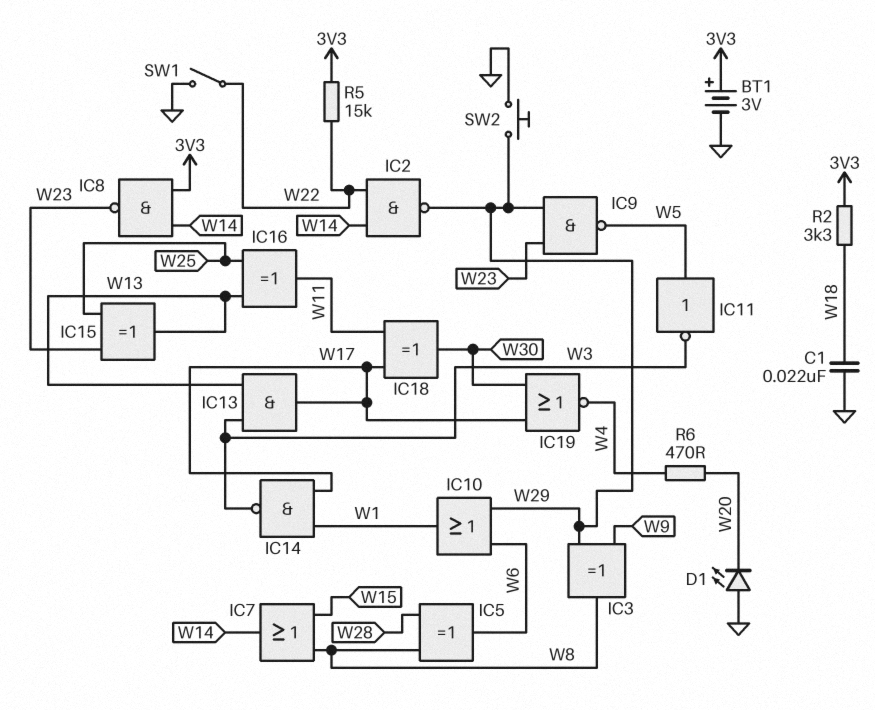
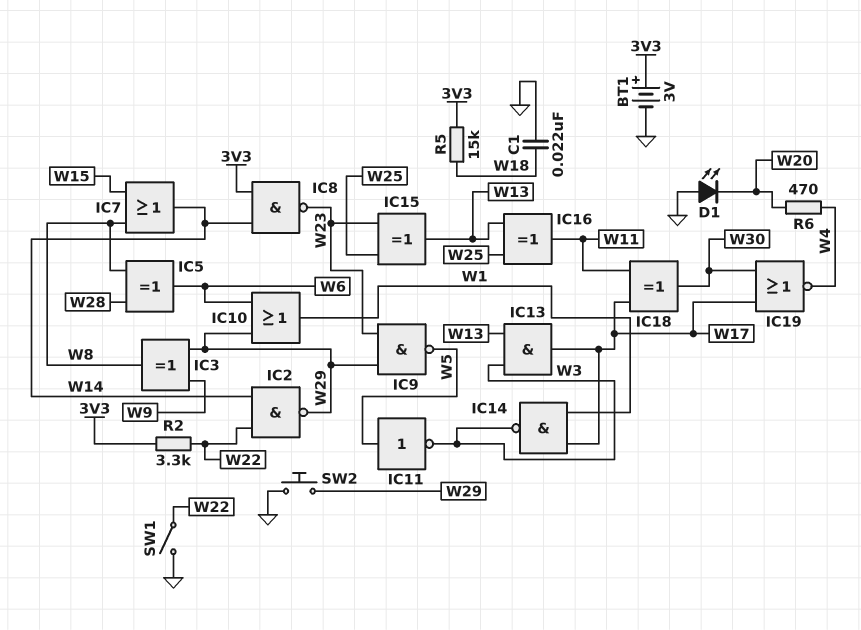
R2: 3.3k (3V3, W18) -> 3.3k (3V3, W22)
R5: 15k (3V3, W22) -> 15k (3V3, W18)

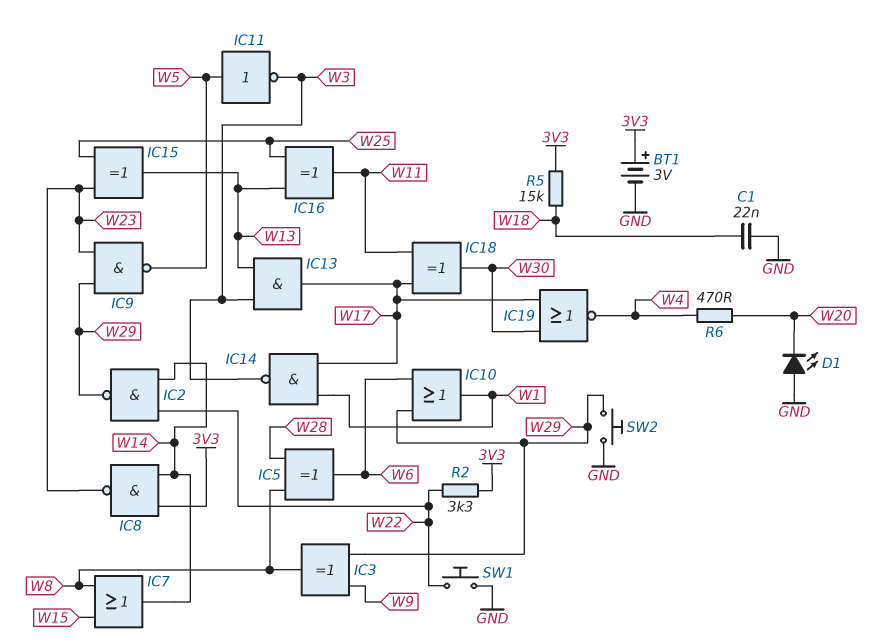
SW1: switch (GND, W22) -> button (GND, W22)

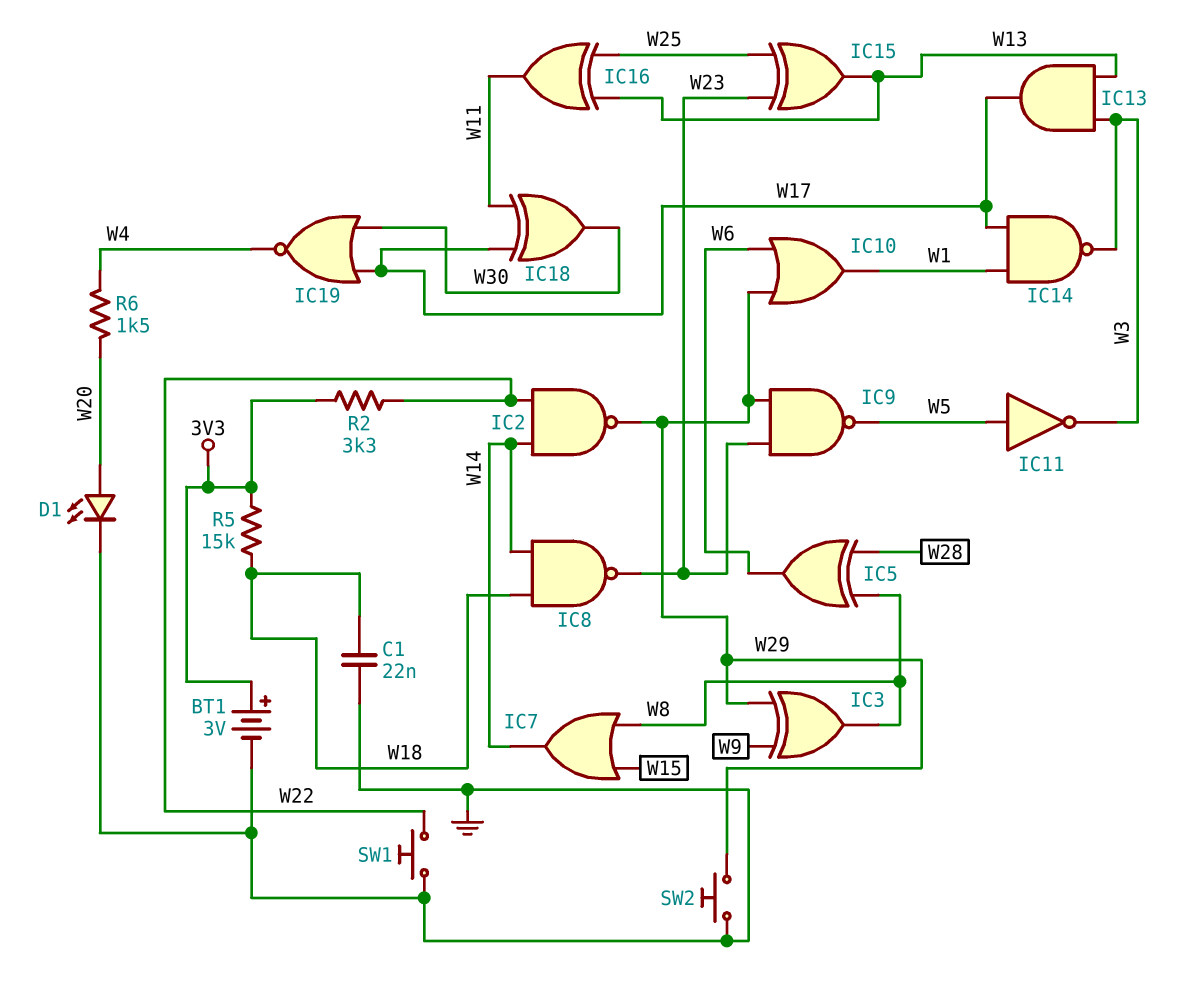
D1: LED (A GND, K W20) -> LED (A W20, K GND)
IC8: NAND (in 3V3, in W14, out W23) -> NAND (in W14, in W18, out W23)
R6: 470 (W4, W20) -> 1.5k (W4, W20)

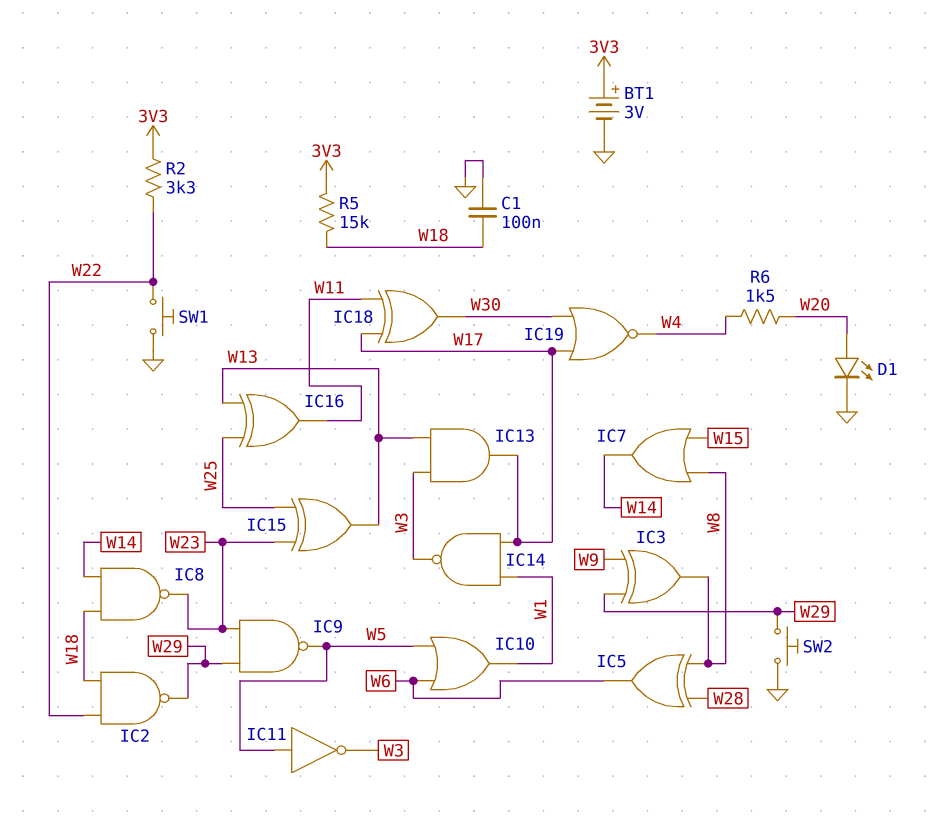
C1: 22nF (GND, W18) -> 100nF (GND, W18)
IC2: NAND (in W14, in W22, out W29) -> NAND (in W18, in W22, out W29)
IC10: OR (in W6, in W29, out W1) -> OR (in W5, in W6, out W1)

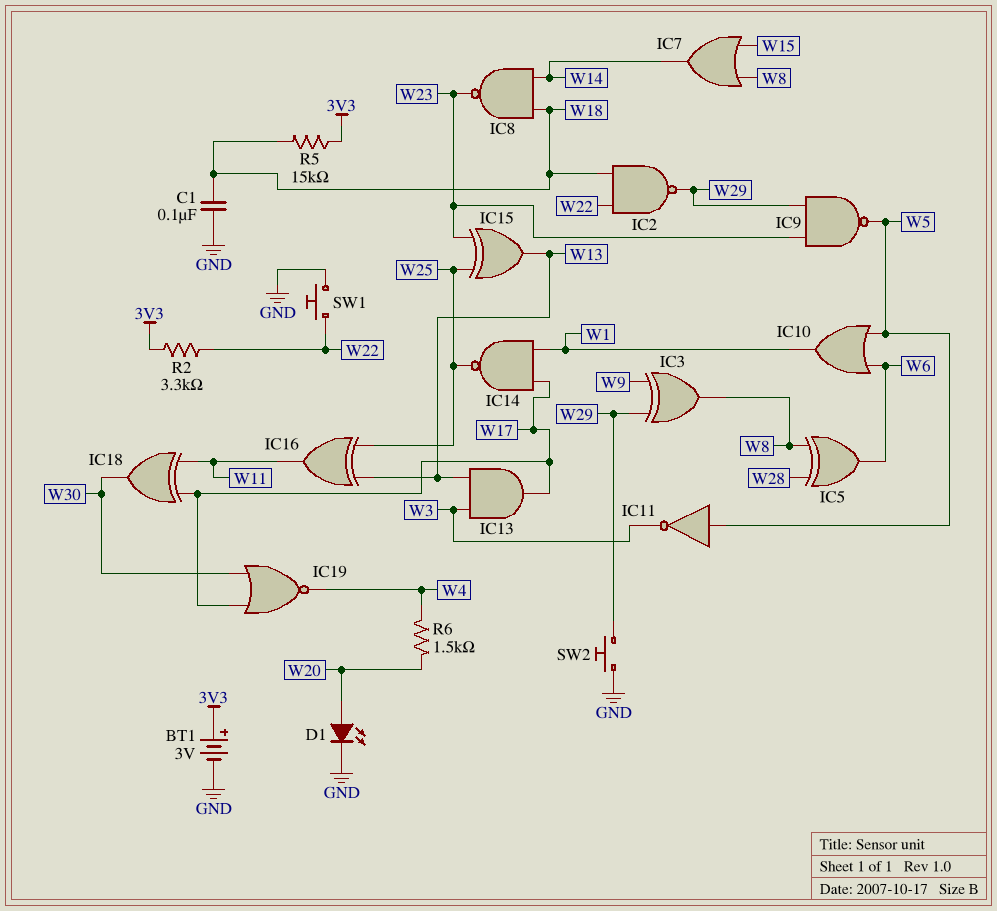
IC14: NAND (in W1, in W17, out W3) -> NAND (in W1, in W17, out W25)

